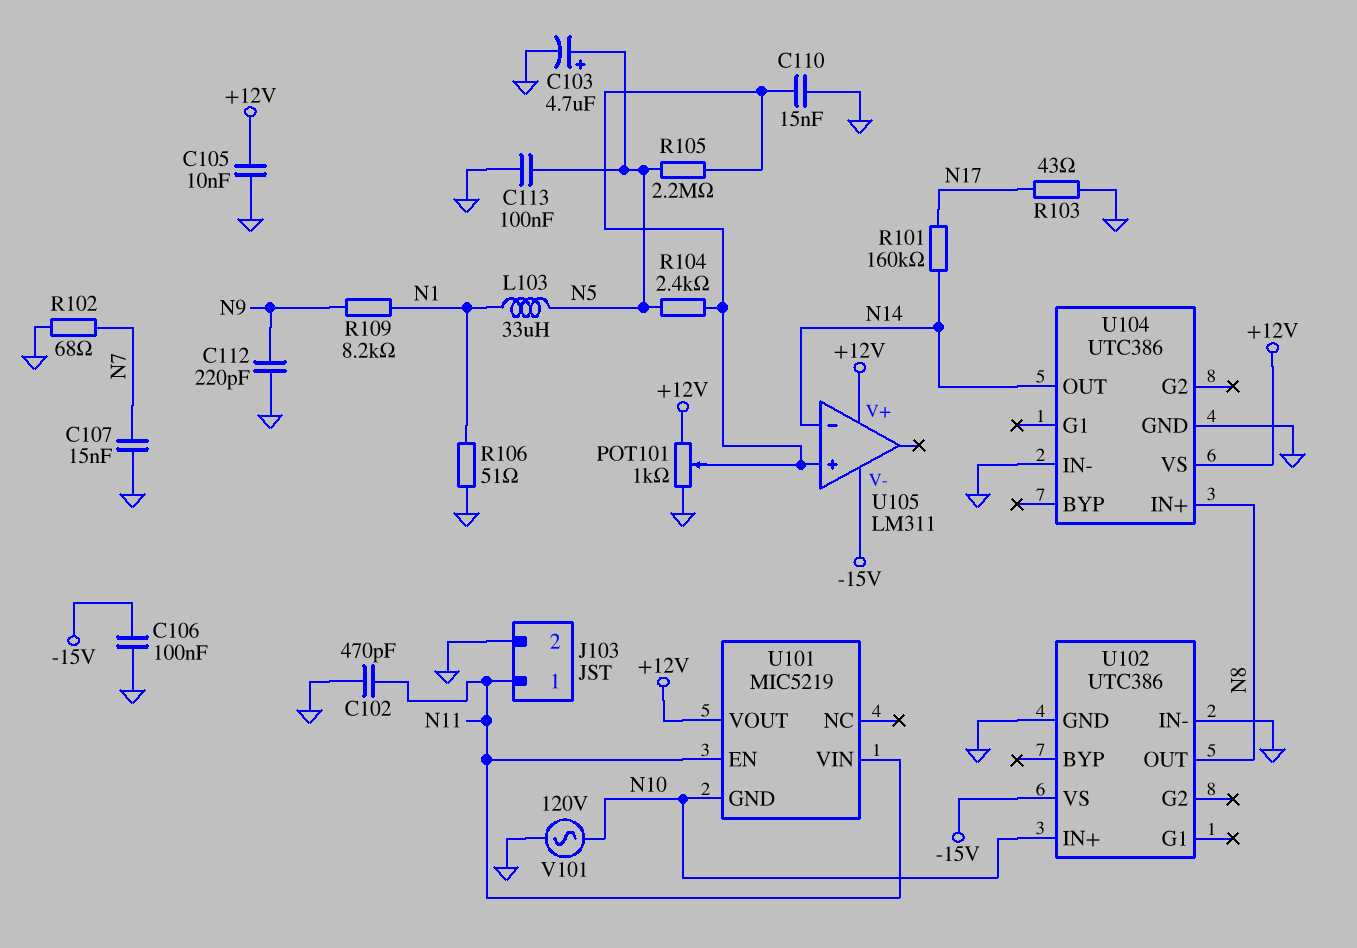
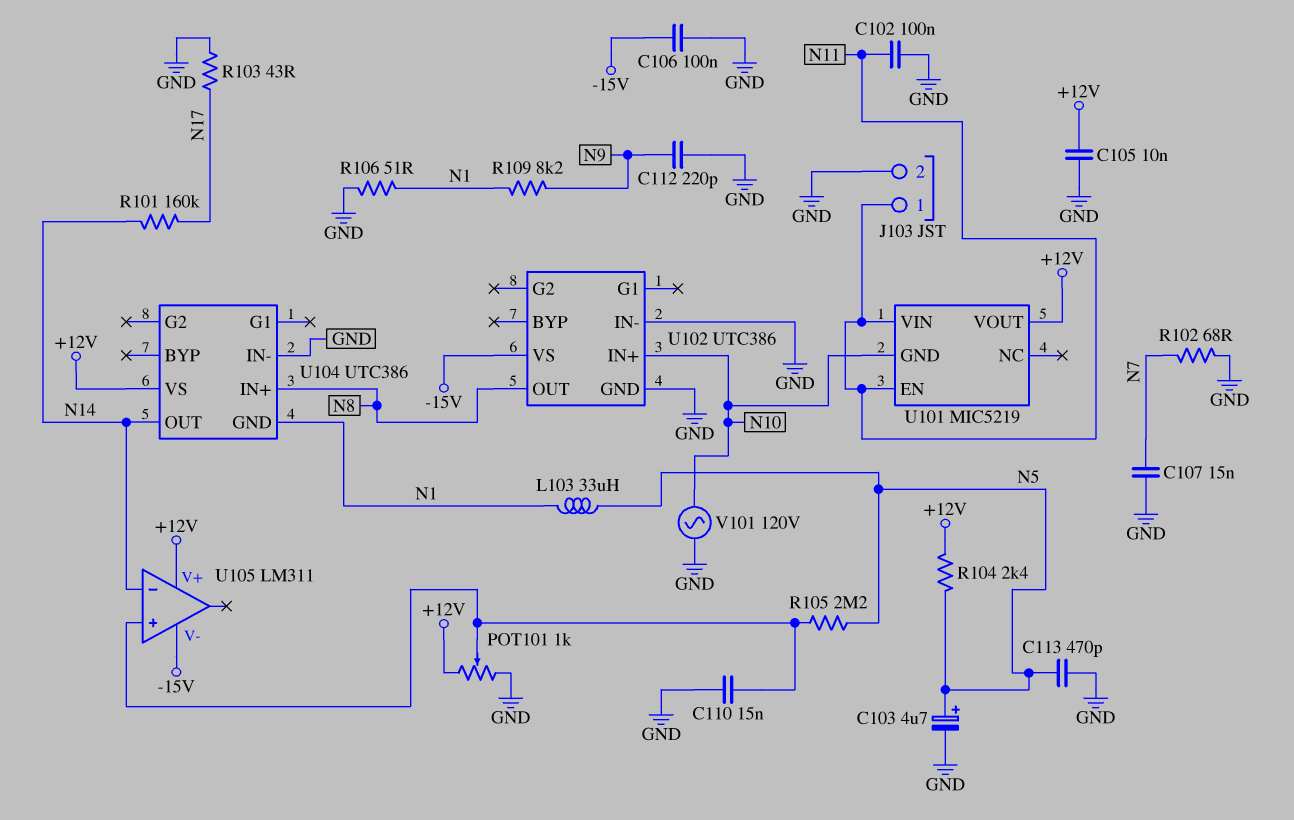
C102: 470pF (GND, N11) -> 100nF (GND, N11)
C113: 100nF (GND, N5) -> 470pF (GND, N5)
R104: 2.4k (N5, U105/in+) -> 2.4k (+12V, N5)
U104 pin GND: GND -> N1

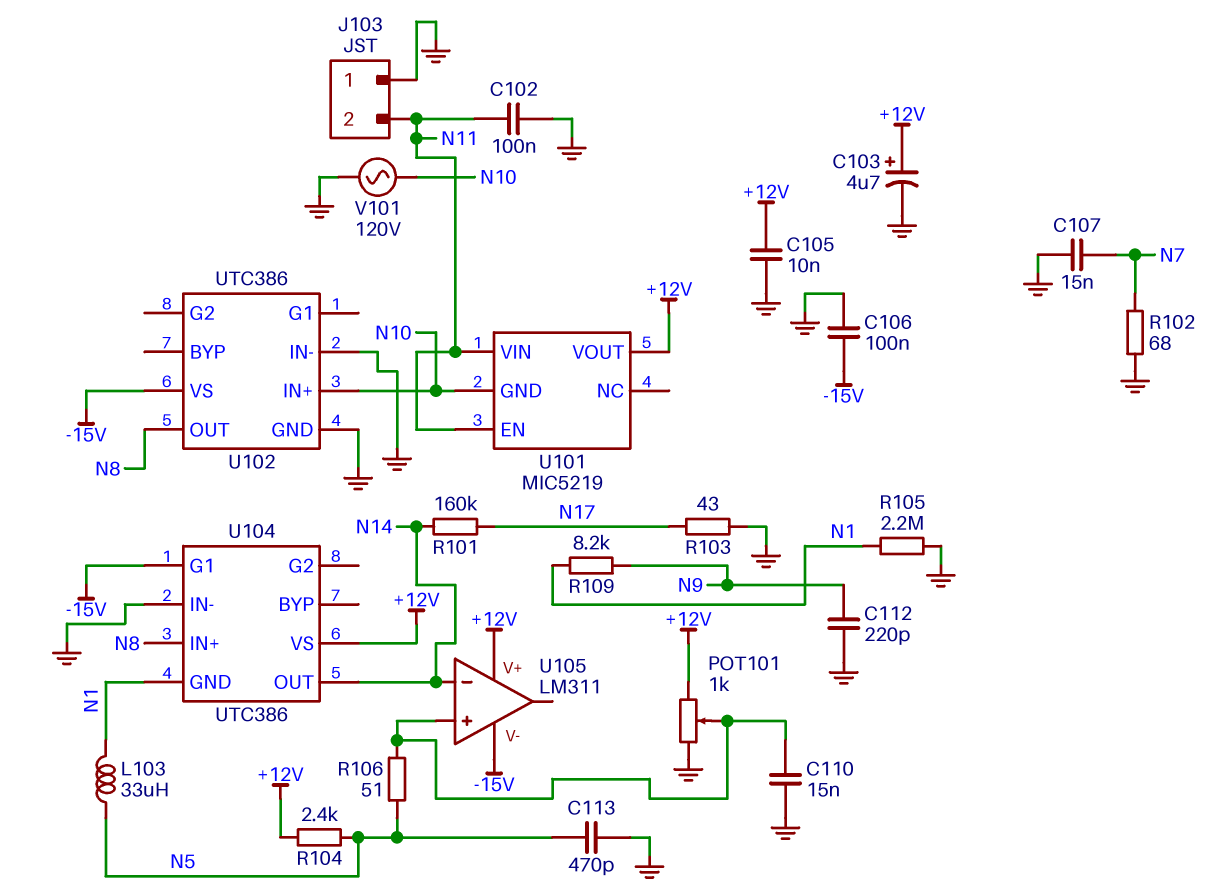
C103: 4.7uF (plus N5, minus GND) -> 4.7uF (plus +12V, minus GND)
J103 pin 1: N11 -> GND
J103 pin 2: GND -> N11
R105: 2.2M (N5, U105/in+) -> 2.2M (GND, N1)
R106: 51 (GND, N1) -> 51 (N5, U105/in+)
U104 pin G1: none -> -15V

